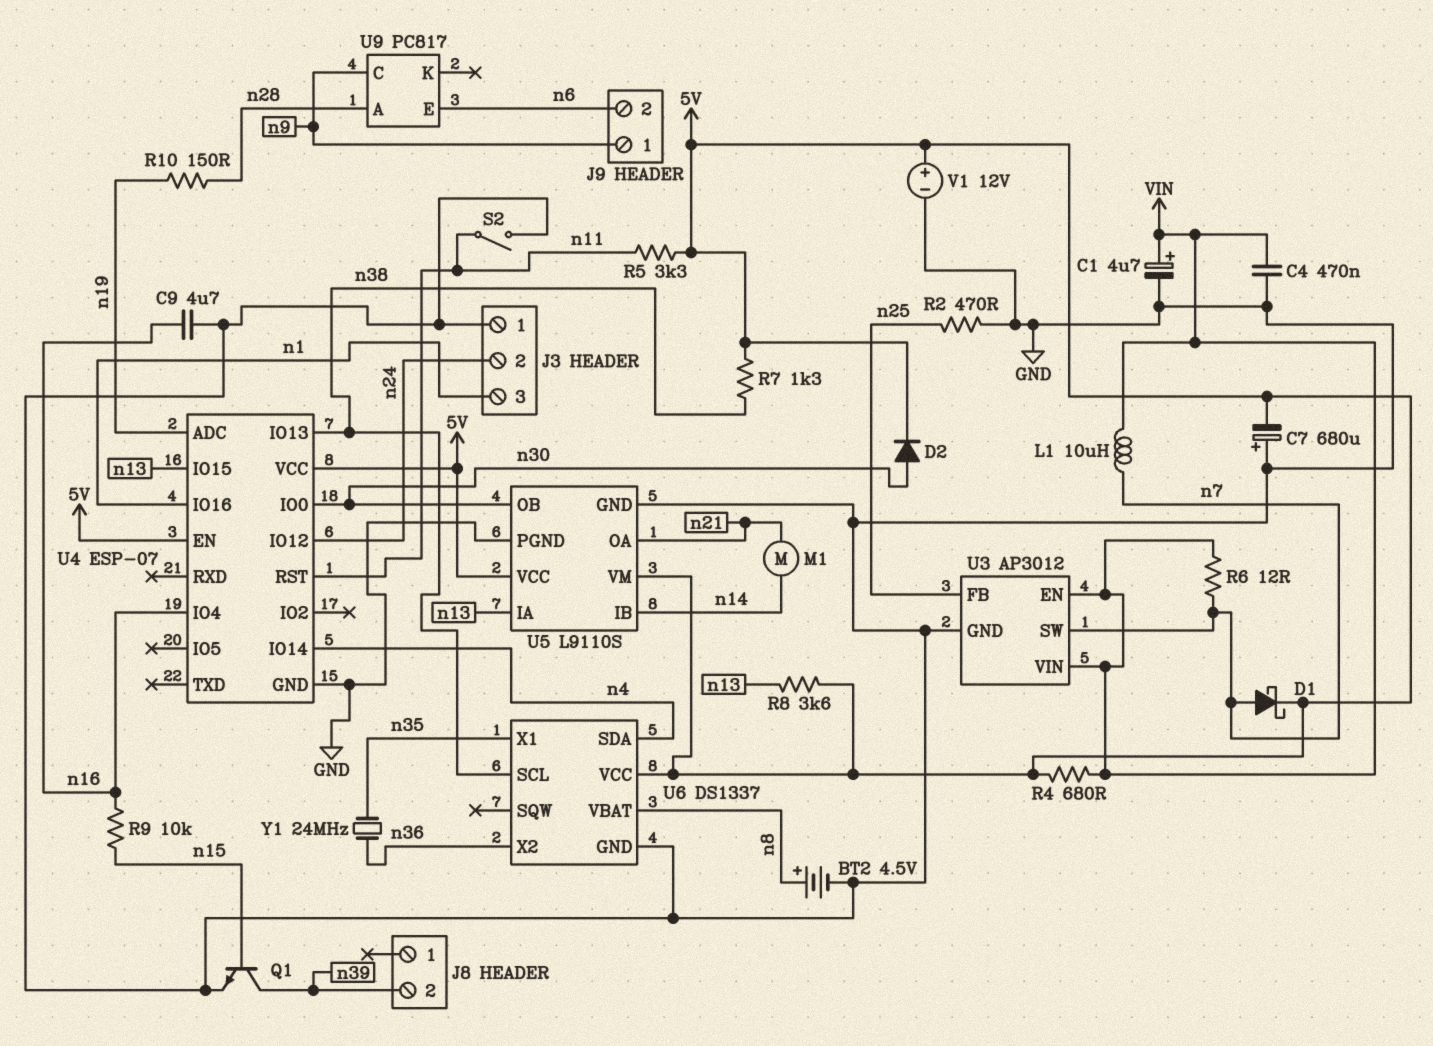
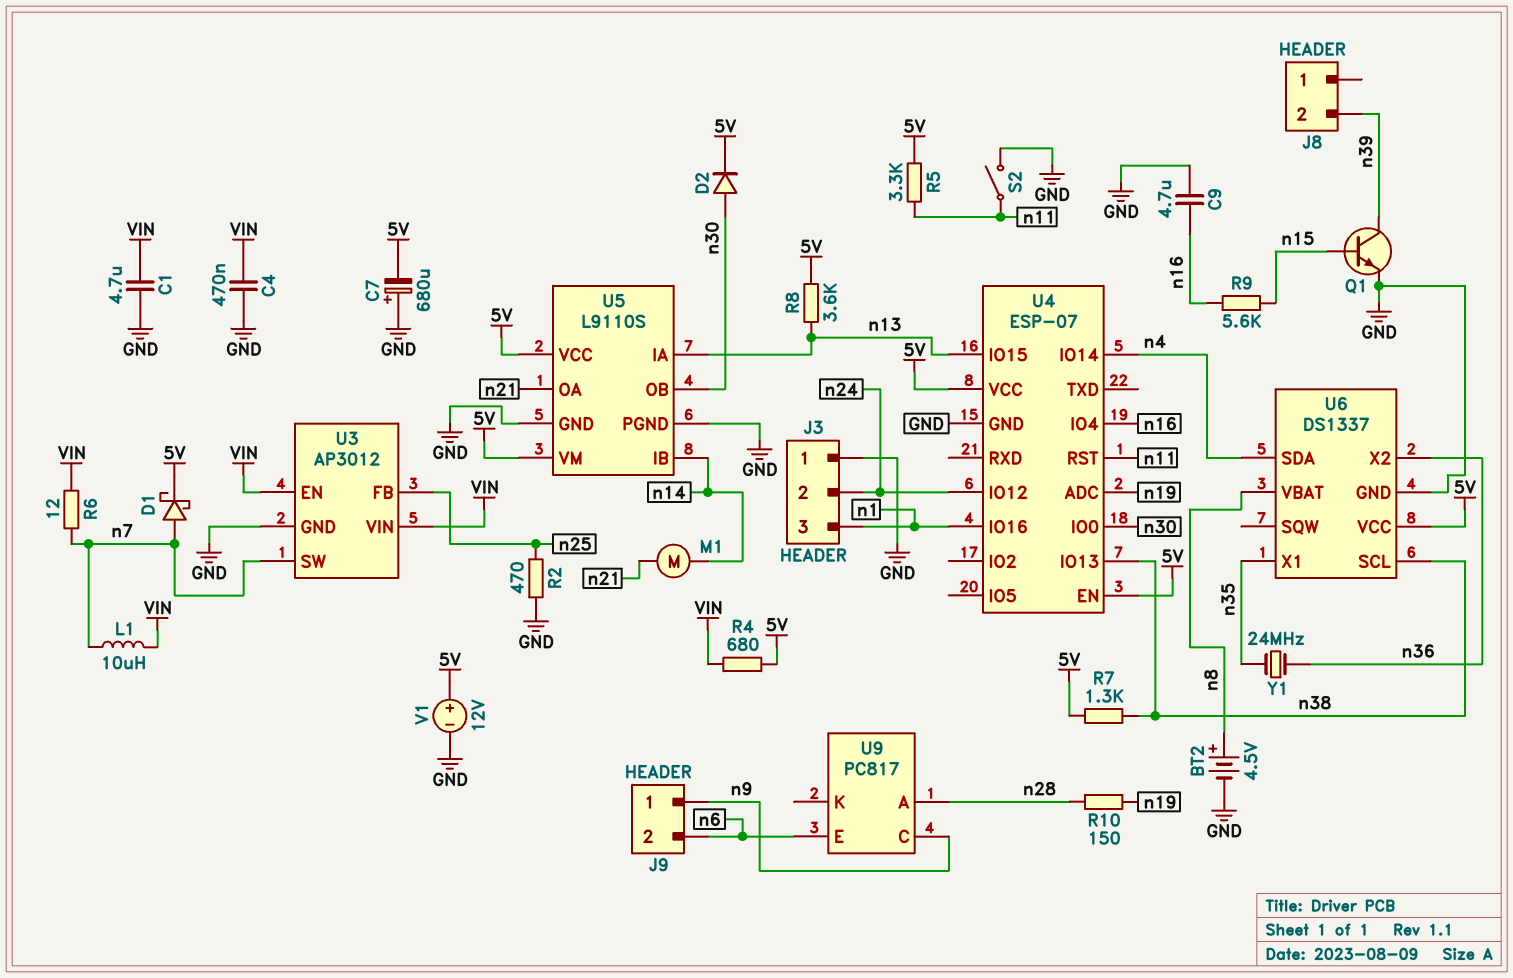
C1: 4.7uF (plus VIN, minus GND) -> 4.7uF (GND, VIN)
R9: 10k (n15, n16) -> 5.6k (n15, n16)

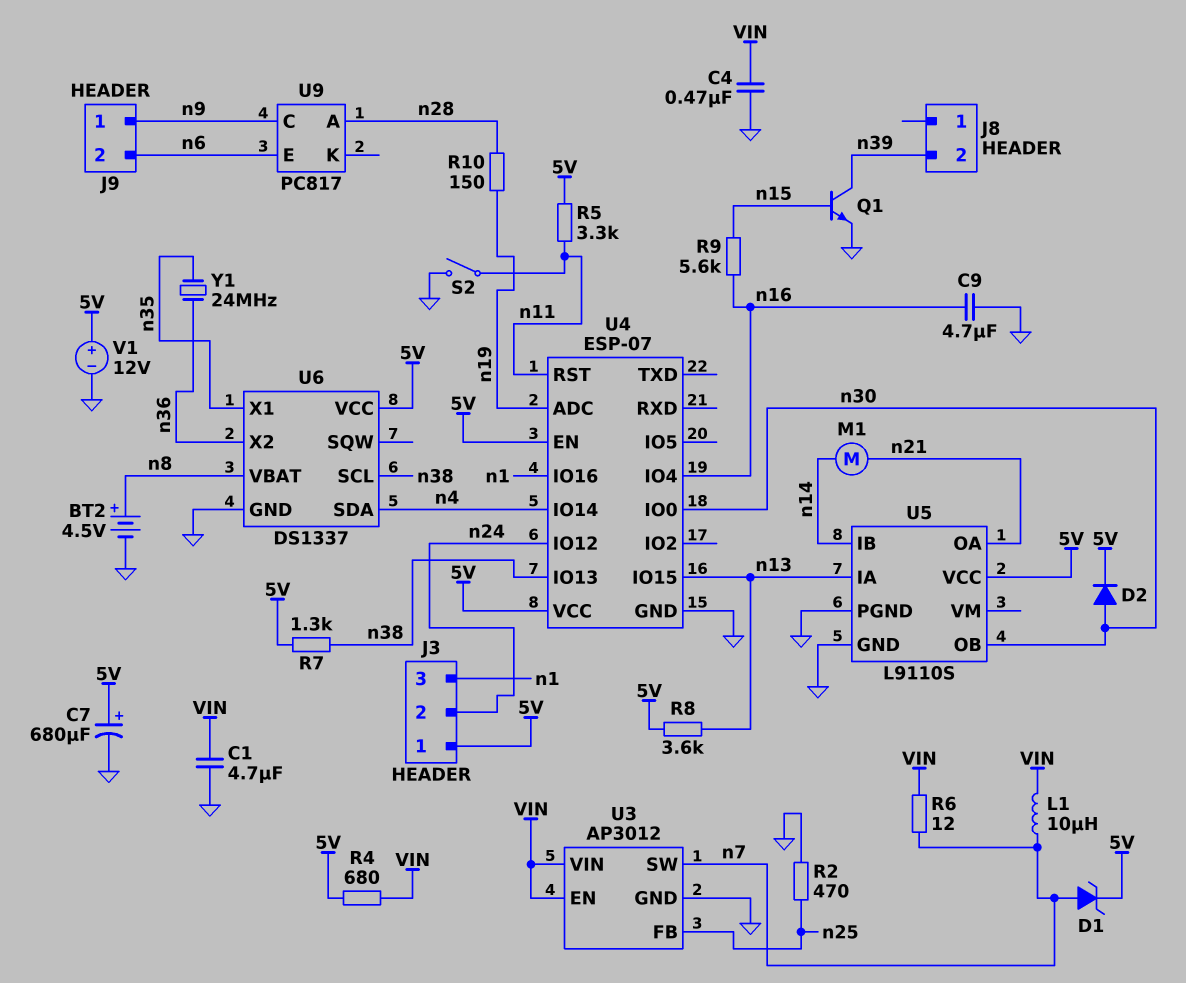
C7: 680uF (plus GND, minus 5V) -> 680uF (plus 5V, minus GND)
D1: schottky (A n7, K 5V) -> zener (A n7, K 5V)
J3 pin 1: GND -> 5V
U5 pin VM: 5V -> none

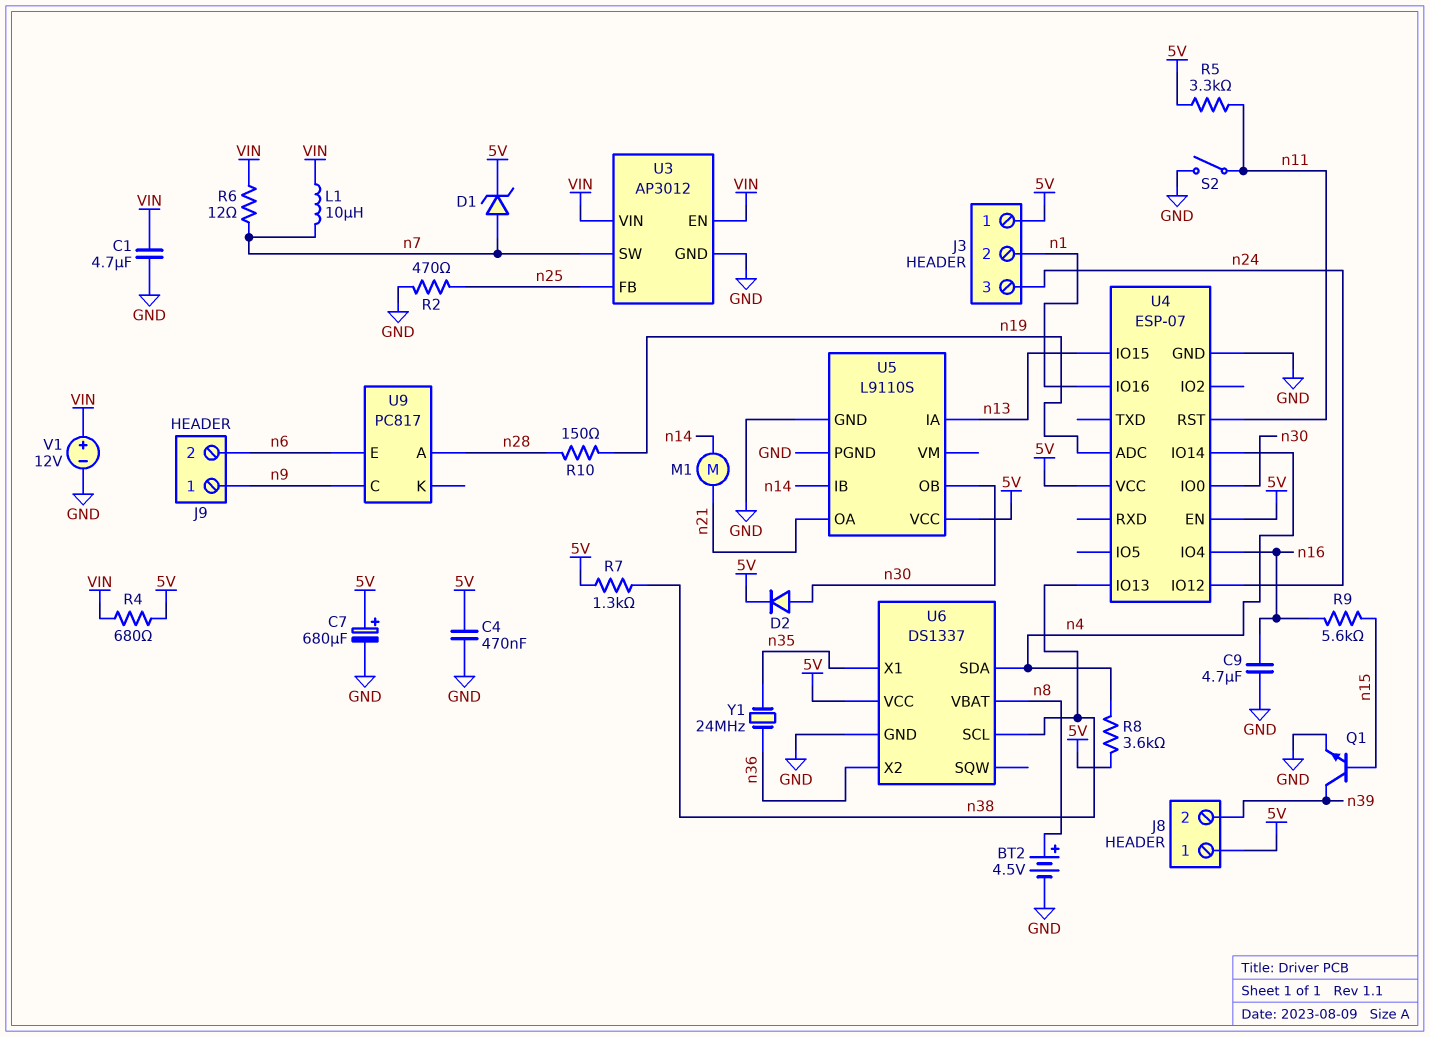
C4: 470nF (GND, VIN) -> 470nF (5V, GND)
J3 pin 2: n24 -> n1
J3 pin 3: n1 -> n24
J8 pin 1: none -> 5V
R8: 3.6k (5V, n13) -> 3.6k (5V, n4)
V1: 12V (plus 5V, minus GND) -> 12V (plus VIN, minus GND)

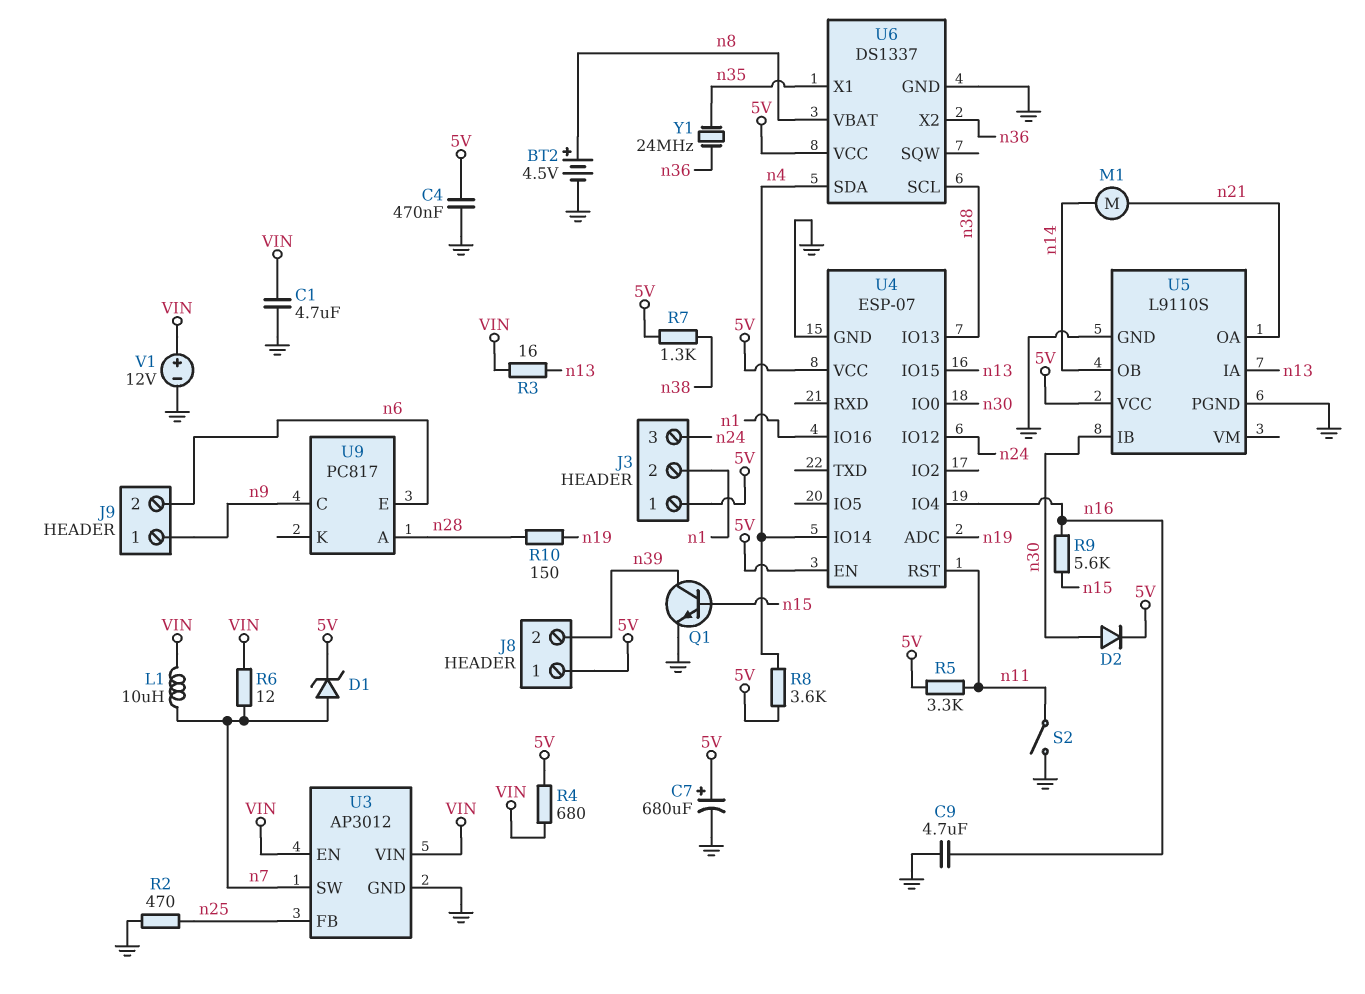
R3: none -> 16 (VIN, n13)
U5 pin IB: n14 -> n30
U5 pin OB: n30 -> n14

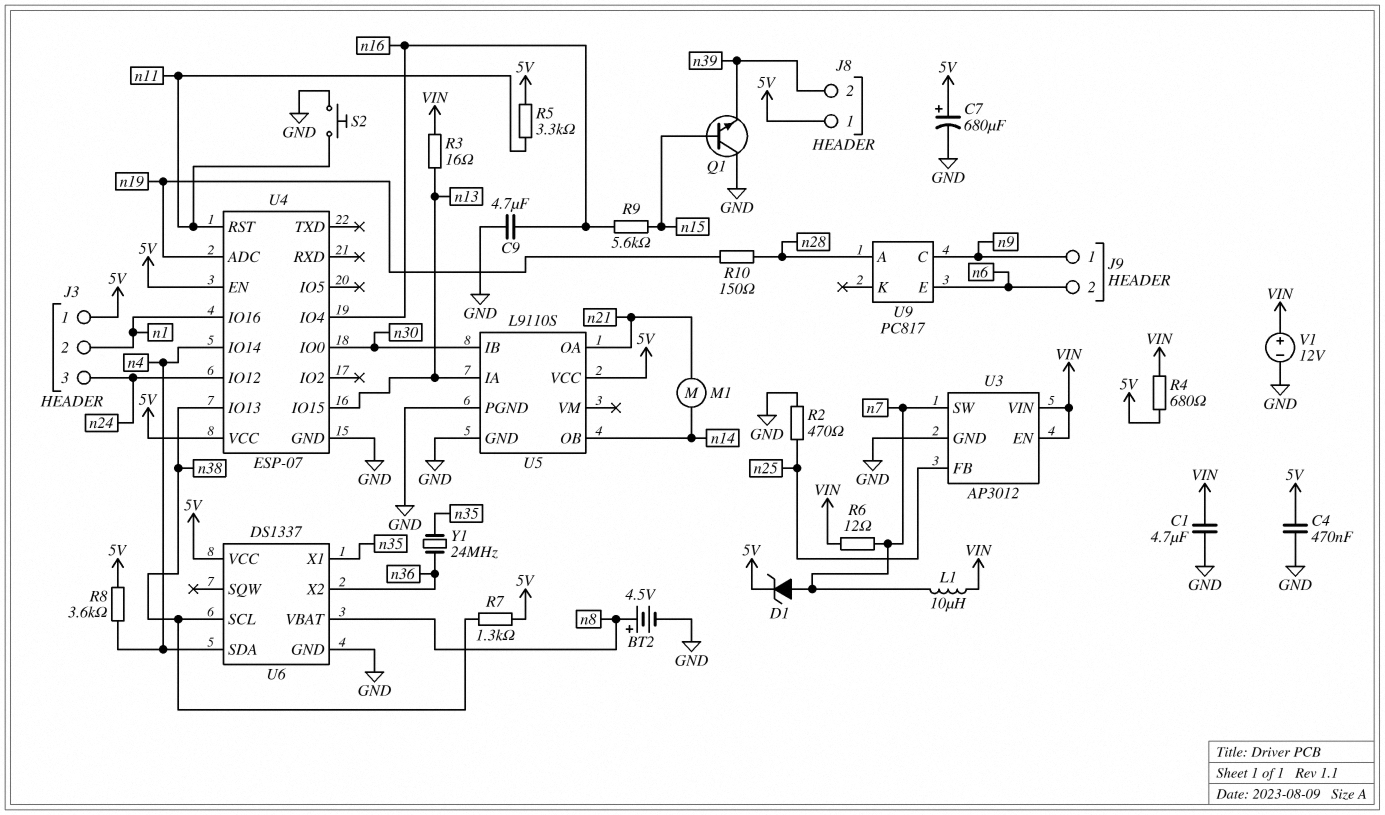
D2: diode (A n30, K 5V) -> none
Q1: NPN (B n15, C n39, E GND) -> NPN (B n15, C GND, E n39)
S2: switch (GND, n11) -> button (GND, n11)

